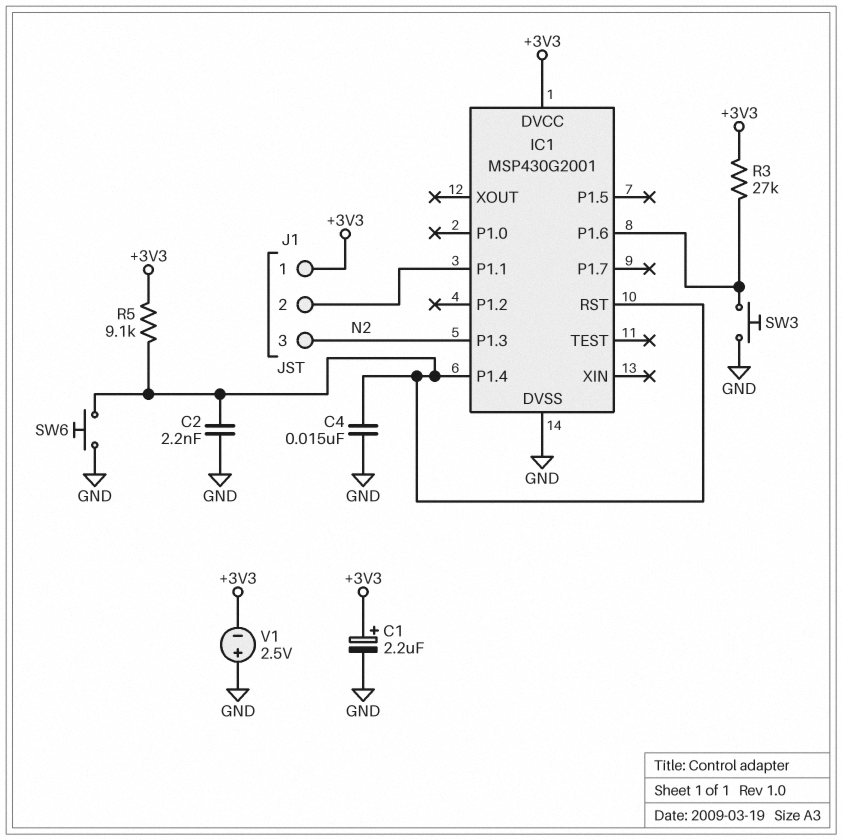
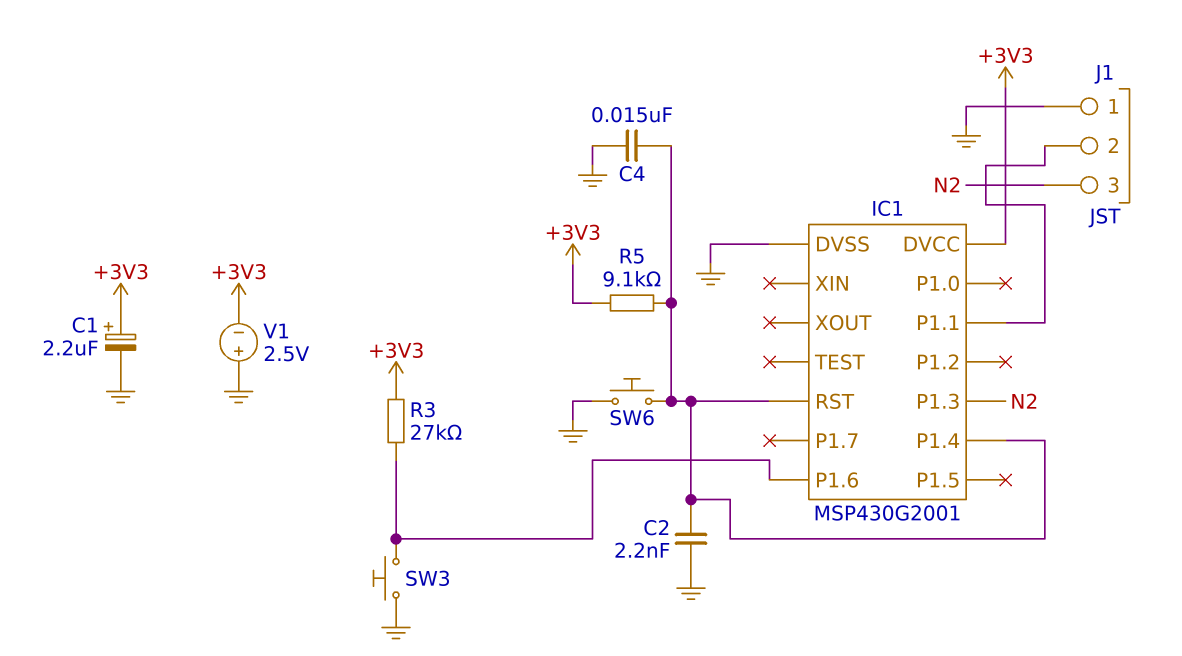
J1 pin 1: +3V3 -> GND

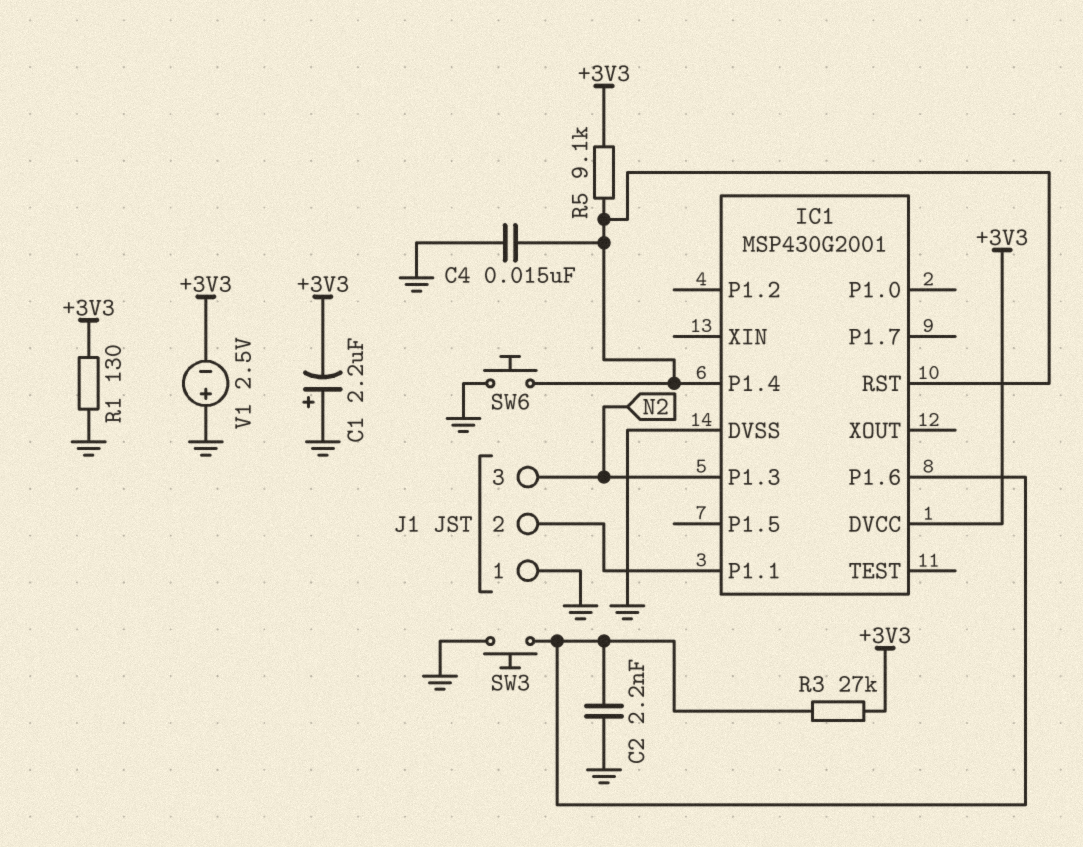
C1: 2.2uF (plus +3V3, minus GND) -> 2.2uF (plus GND, minus +3V3)
C2: 2.2nF (GND, IC1/P1.4) -> 2.2nF (GND, IC1/P1.6)
R1: none -> 130 (+3V3, GND)

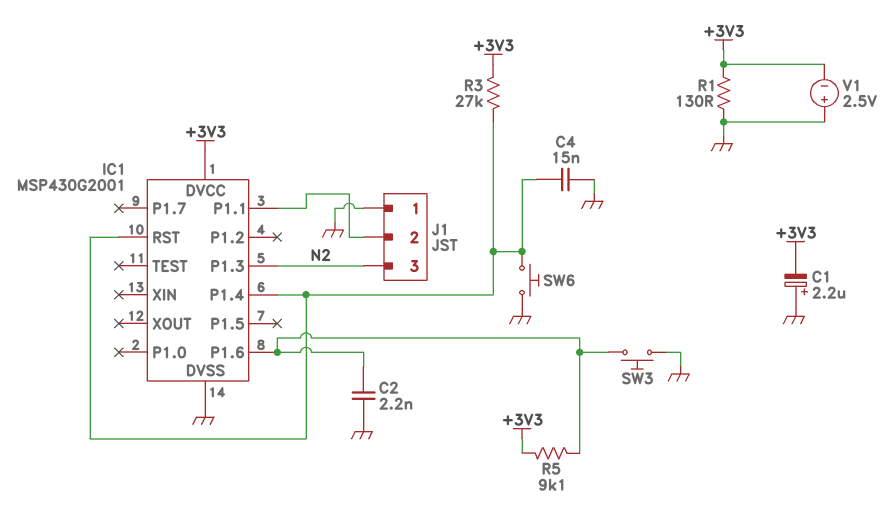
R3: 27k (+3V3, IC1/P1.6) -> 27k (+3V3, IC1/P1.4)
R5: 9.1k (+3V3, IC1/P1.4) -> 9.1k (+3V3, IC1/P1.6)

